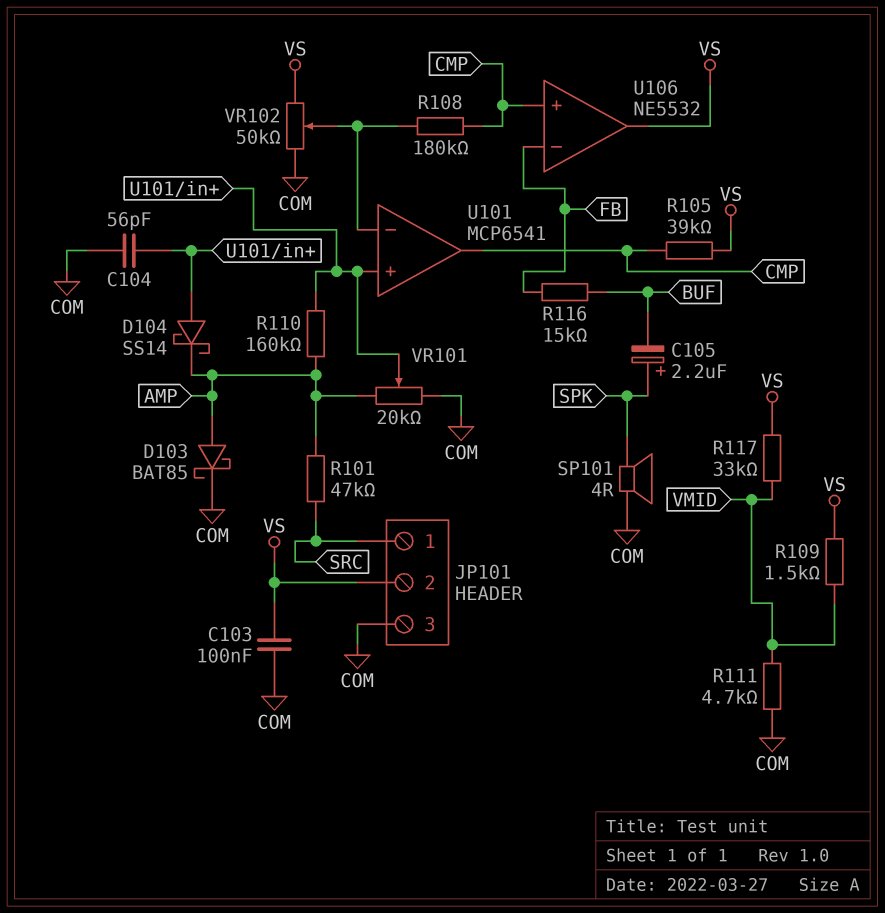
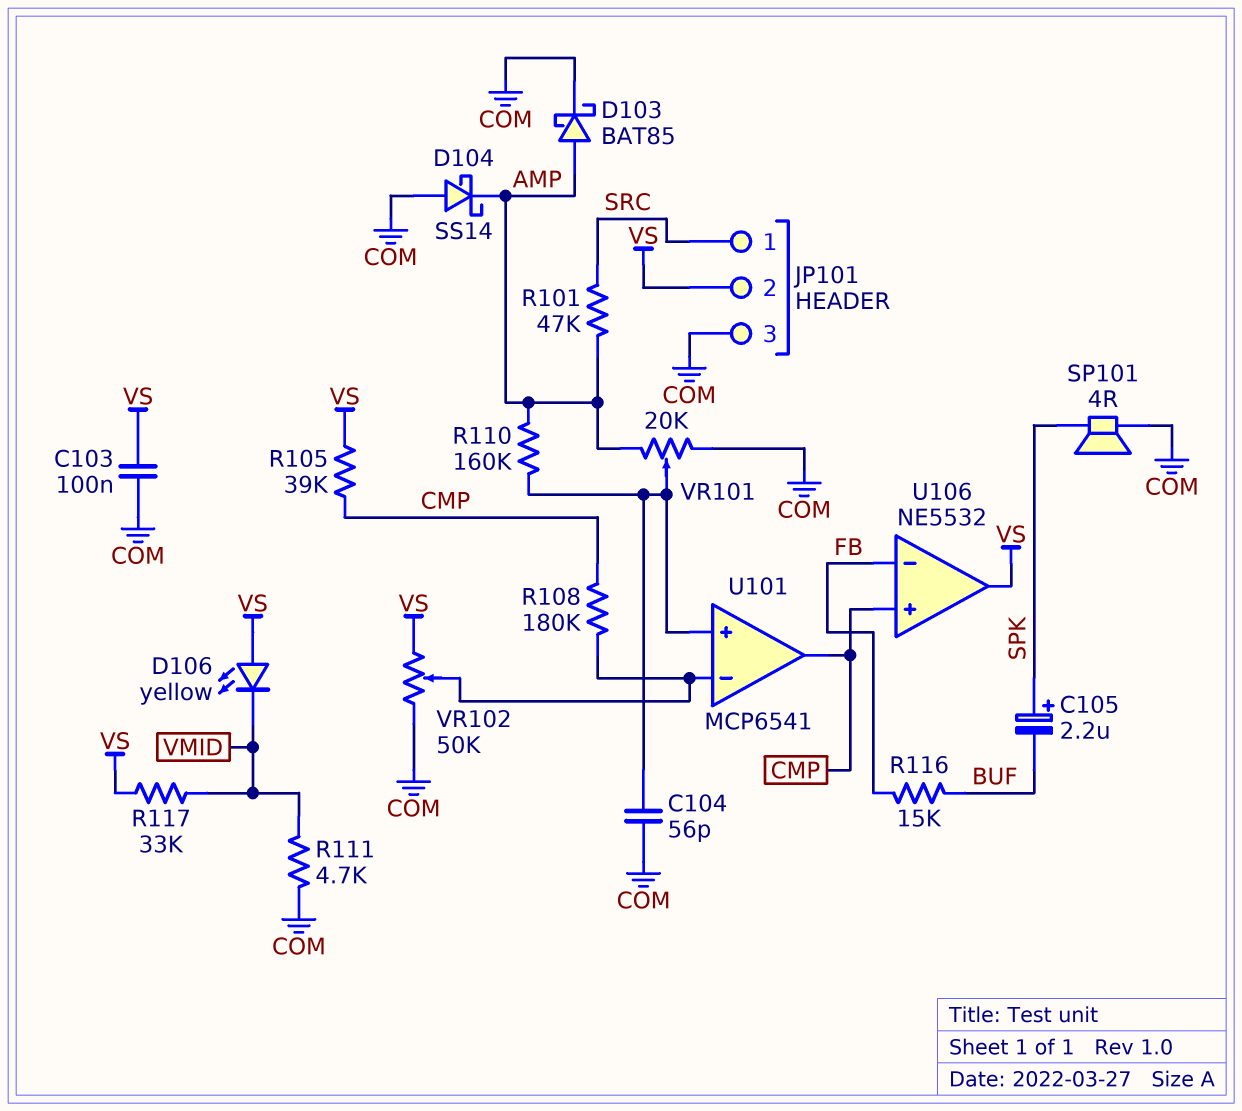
D104: schottky SS14 (A U101/in+, K AMP) -> schottky SS14 (A COM, K AMP)
D106: none -> LED yellow (A VS, K VMID)
R109: 1.5k (VMID, VS) -> none

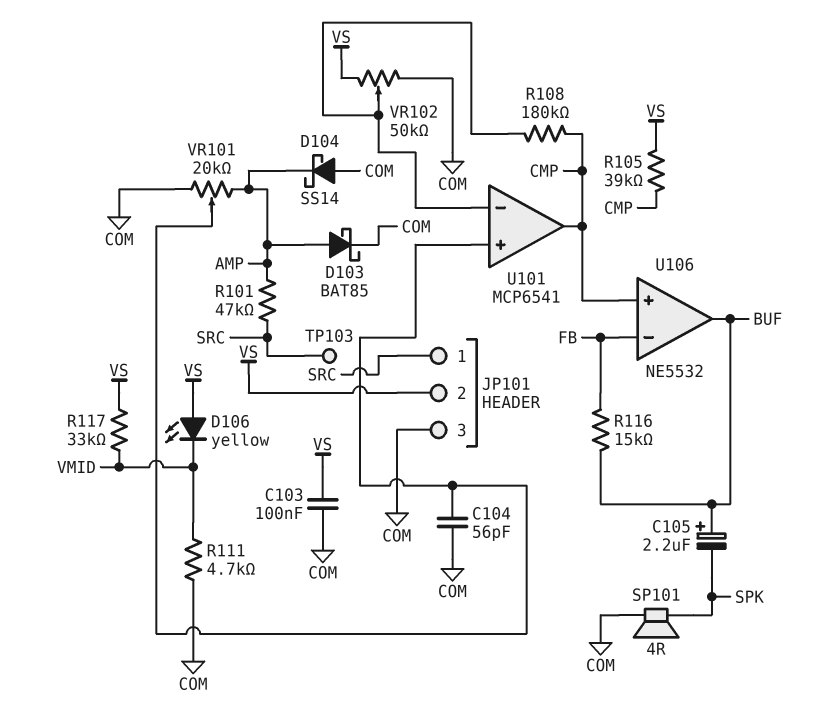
C105: 2.2uF (plus SPK, minus BUF) -> 2.2uF (plus BUF, minus SPK)
R110: 160k (AMP, U101/in+) -> none
TP103: none -> test point (SRC)
U106 pin out: VS -> BUF

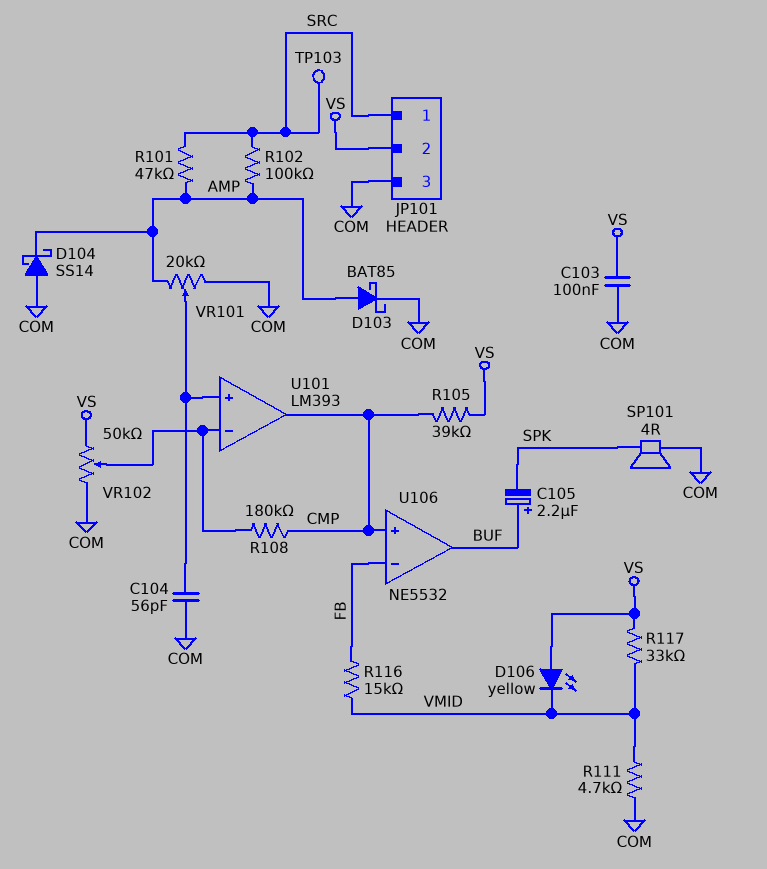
R102: none -> 100k (AMP, SRC)
R116: 15k (BUF, FB) -> 15k (FB, VMID)
U101: MCP6541 -> LM393

